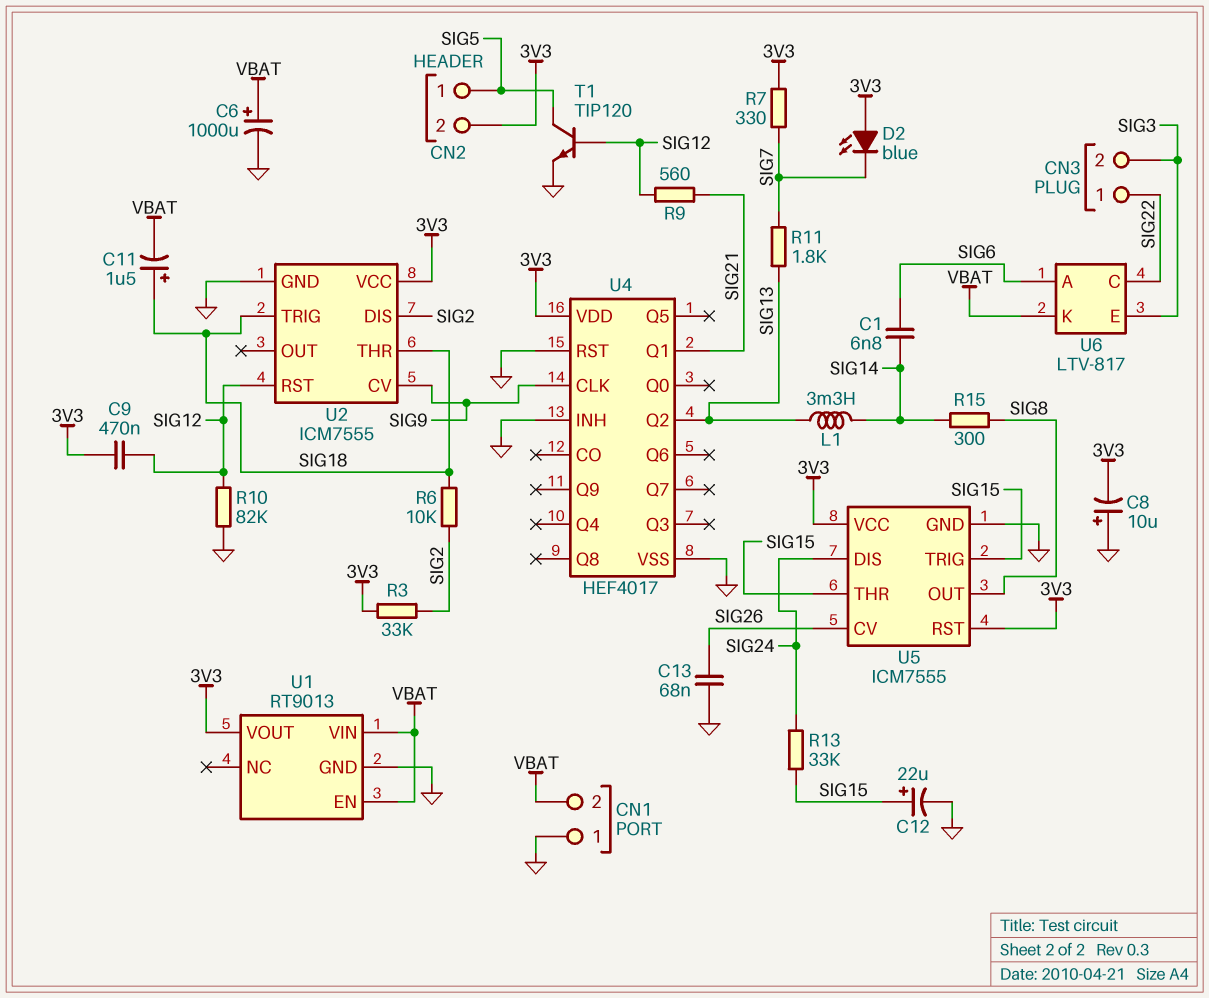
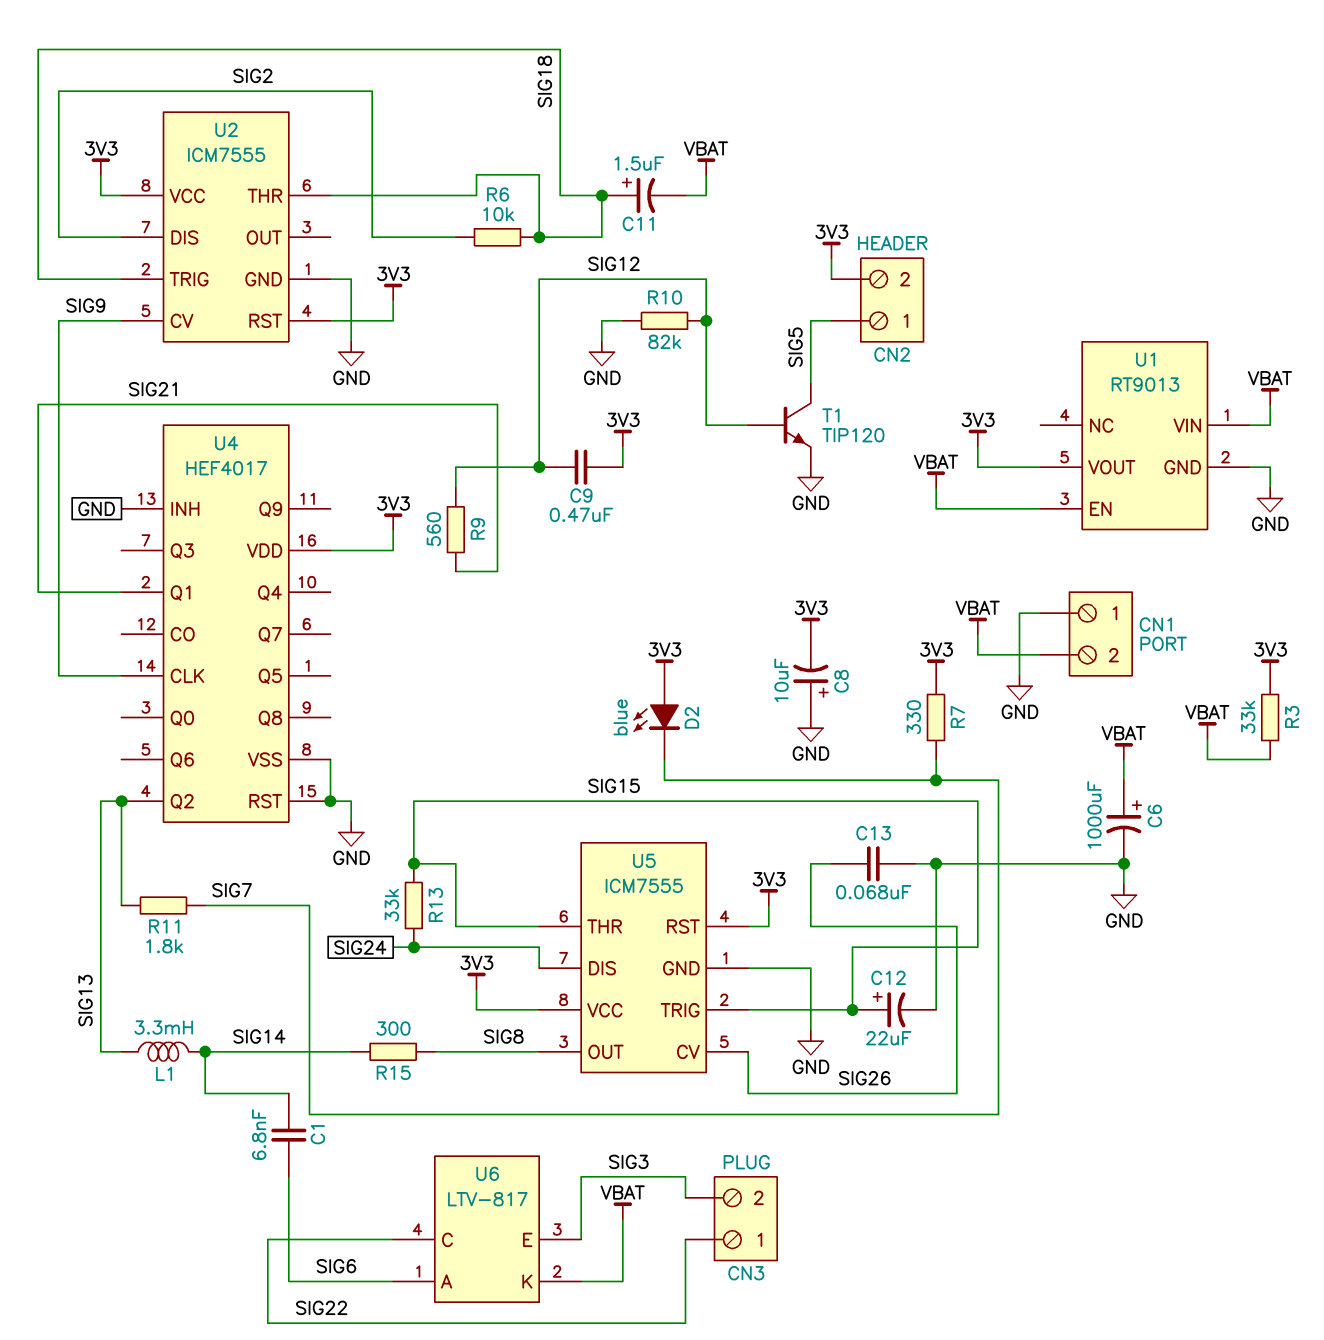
R3: 33k (3V3, SIG2) -> 33k (3V3, VBAT)
U2 pin RST: SIG12 -> 3V3

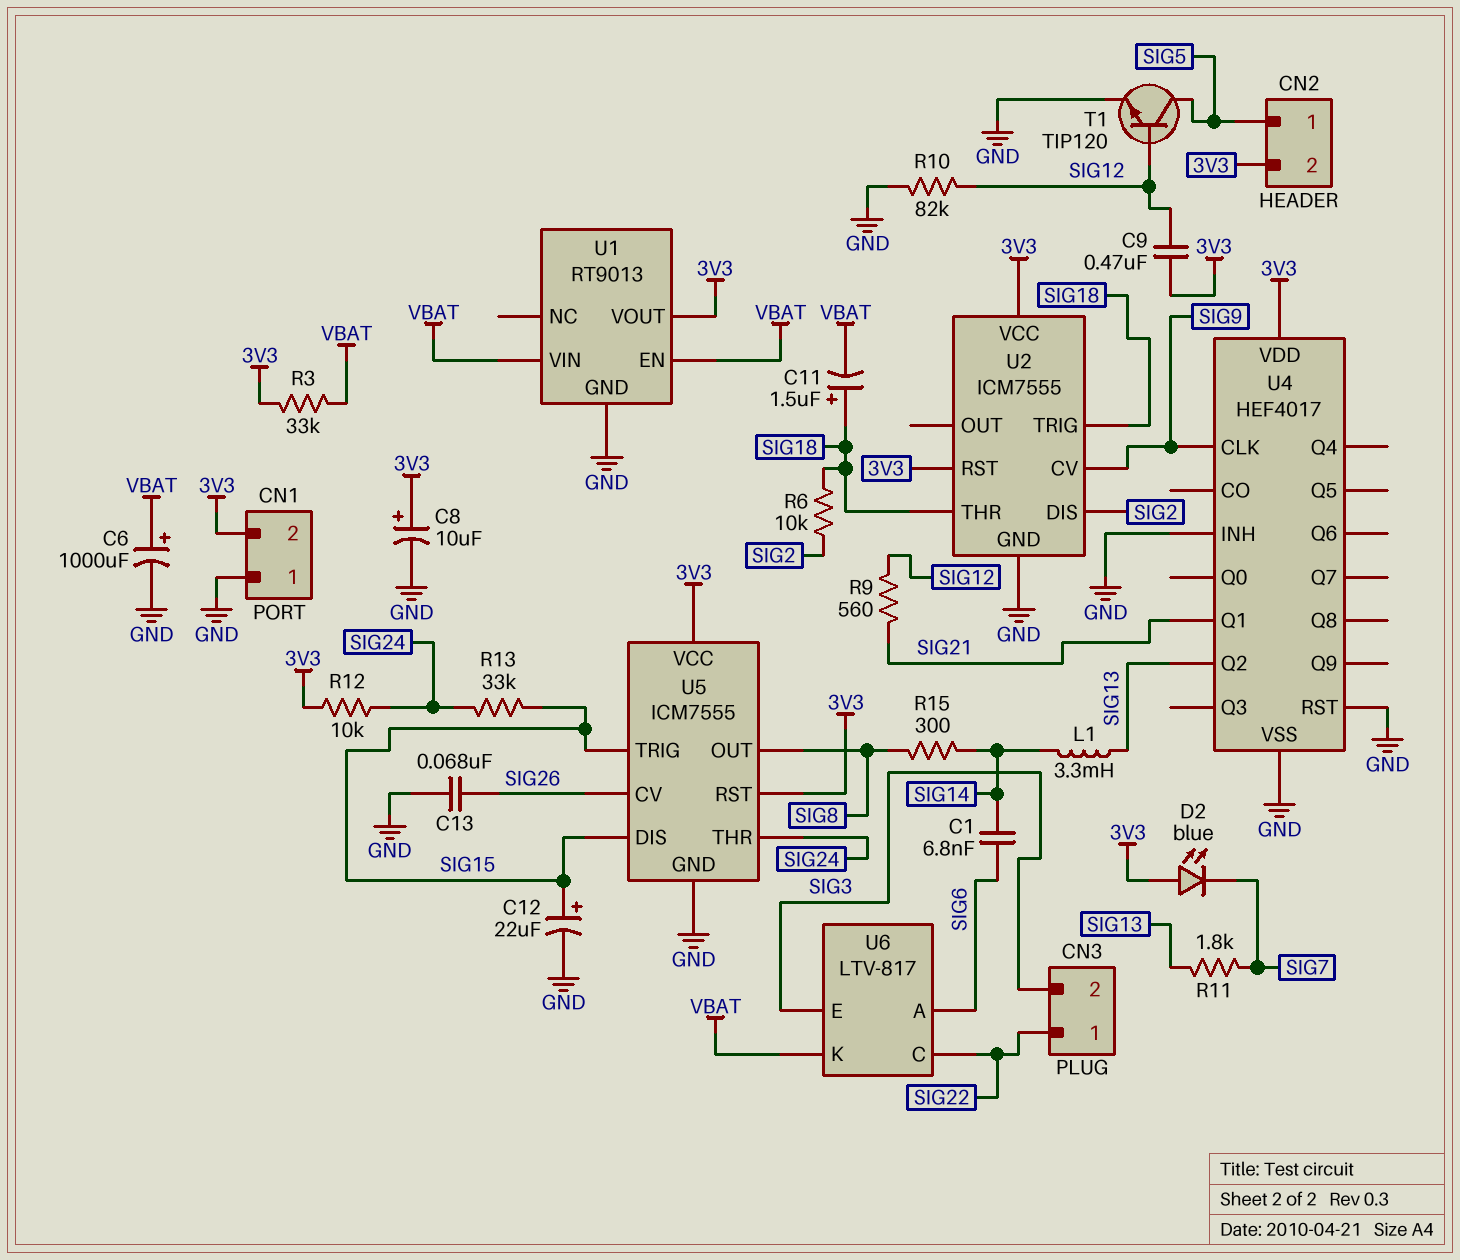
C8: 10uF (plus GND, minus 3V3) -> 10uF (plus 3V3, minus GND)
CN1 pin 2: VBAT -> 3V3
R7: 330 (3V3, SIG7) -> none
R12: none -> 10k (3V3, SIG24)
U5 pin DIS: SIG24 -> SIG15
U5 pin THR: SIG15 -> SIG24

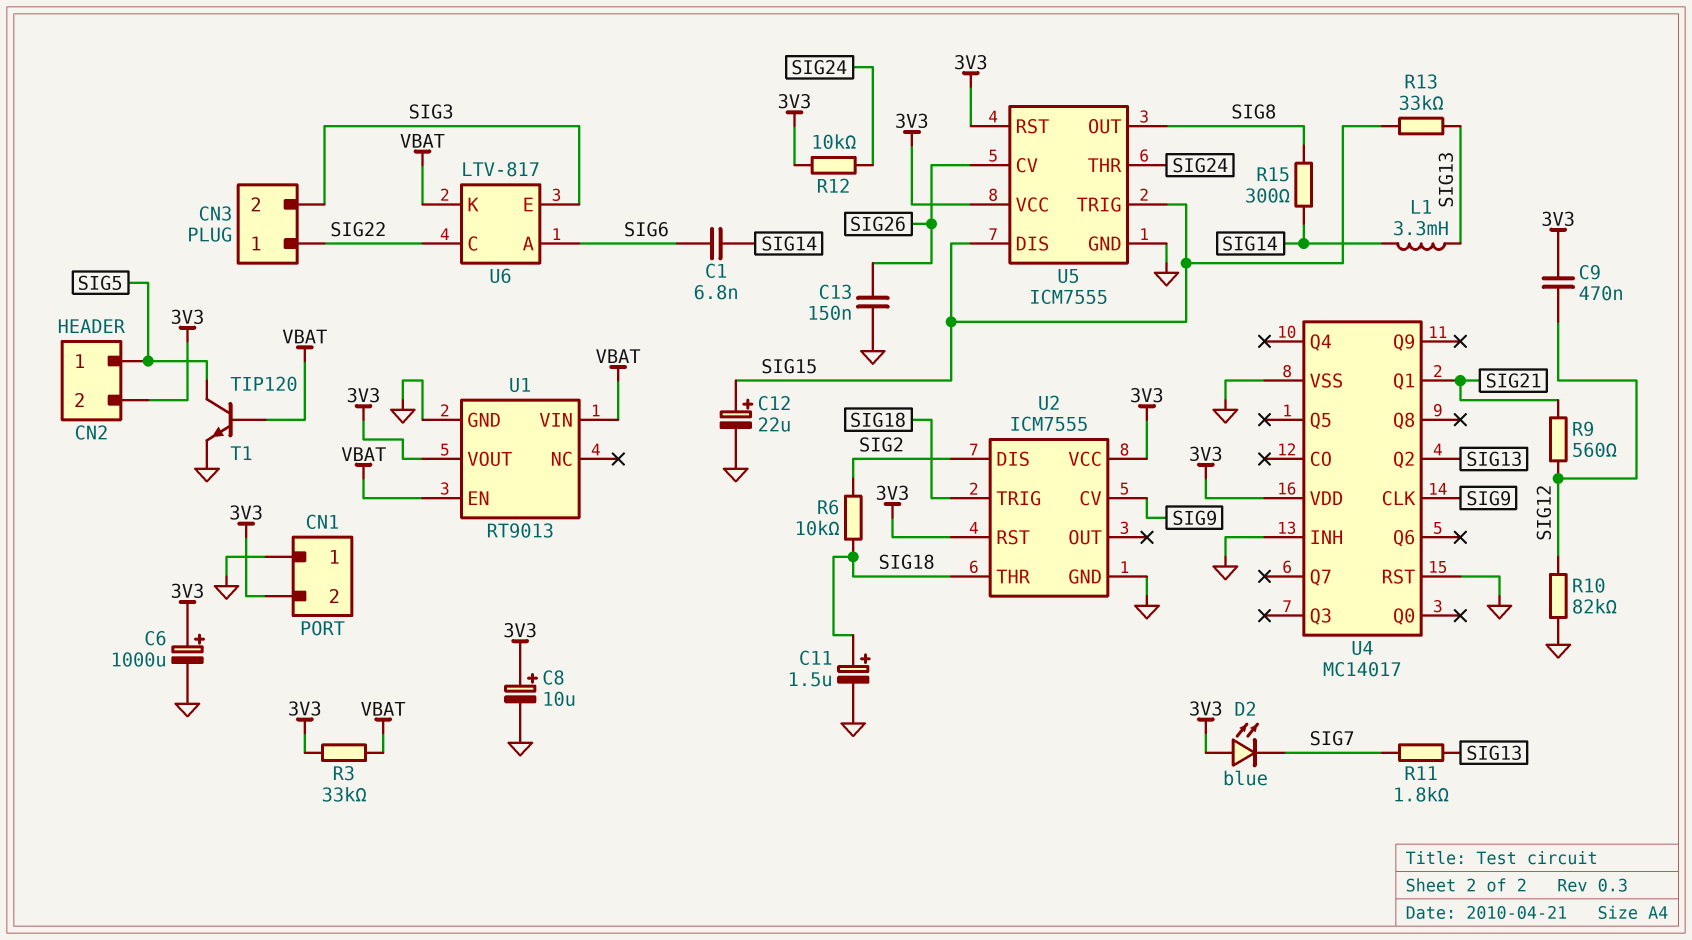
C6: 1000uF (plus VBAT, minus GND) -> 1000uF (plus 3V3, minus GND)
C11: 1.5uF (plus SIG18, minus VBAT) -> 1.5uF (plus SIG18, minus GND)
C13: 68nF (GND, SIG26) -> 150nF (GND, SIG26)
R13: 33k (SIG15, SIG24) -> 33k (SIG13, SIG15)
T1: NPN TIP120 (B SIG12, C SIG5, E GND) -> NPN TIP120 (B VBAT, C SIG5, E GND)
U4: HEF4017 -> MC14017

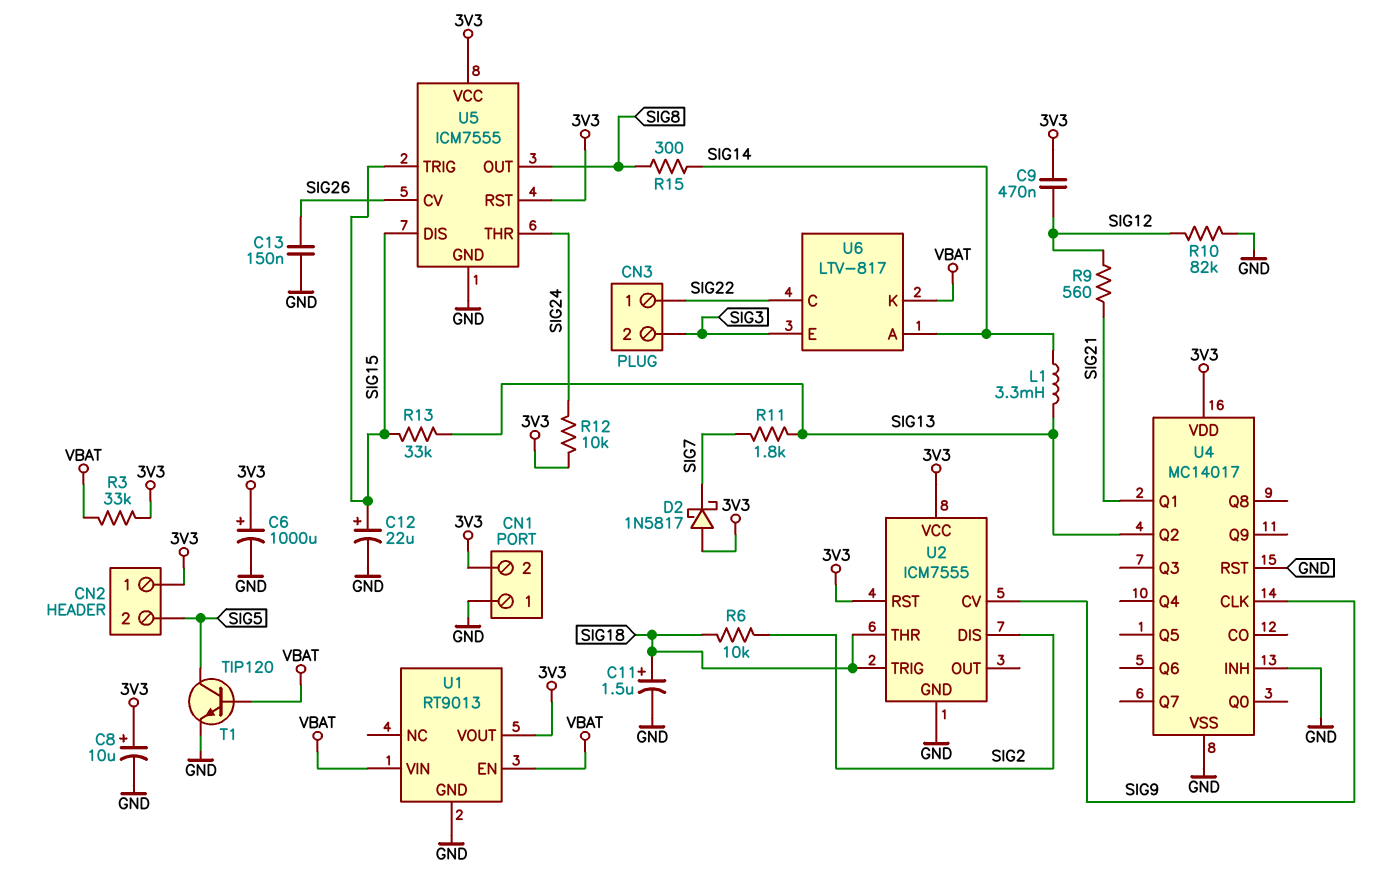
C1: 6.8nF (SIG6, SIG14) -> none
CN2 pin 1: SIG5 -> 3V3
CN2 pin 2: 3V3 -> SIG5
D2: LED blue (A 3V3, K SIG7) -> schottky 1N5817 (A 3V3, K SIG7)
U6 pin A: SIG6 -> SIG14

